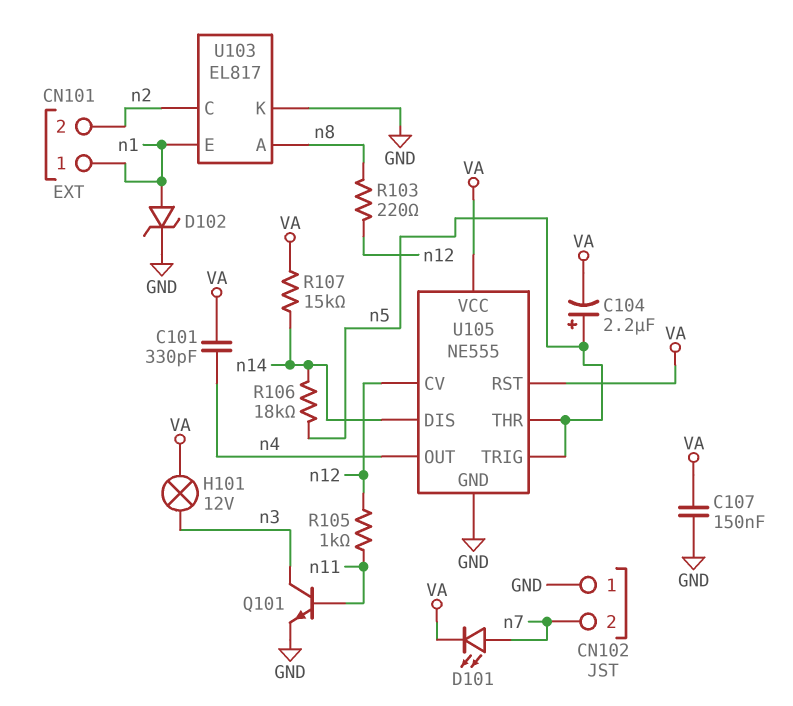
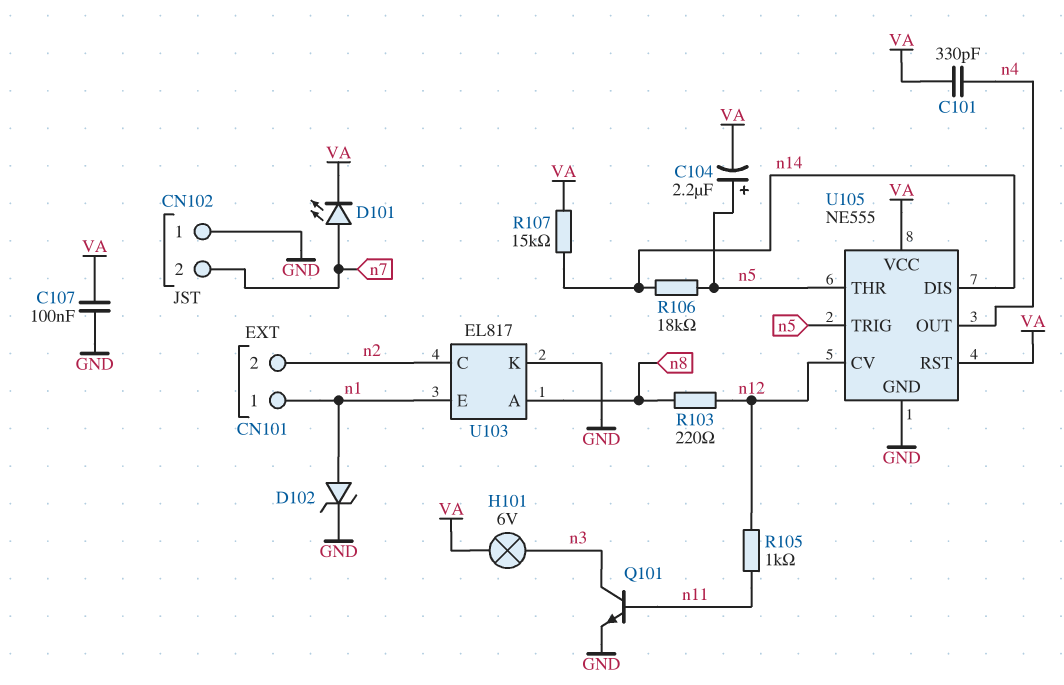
C107: 150nF (GND, VA) -> 100nF (GND, VA)
H101: lamp 12V (VA, n3) -> lamp 6V (VA, n3)

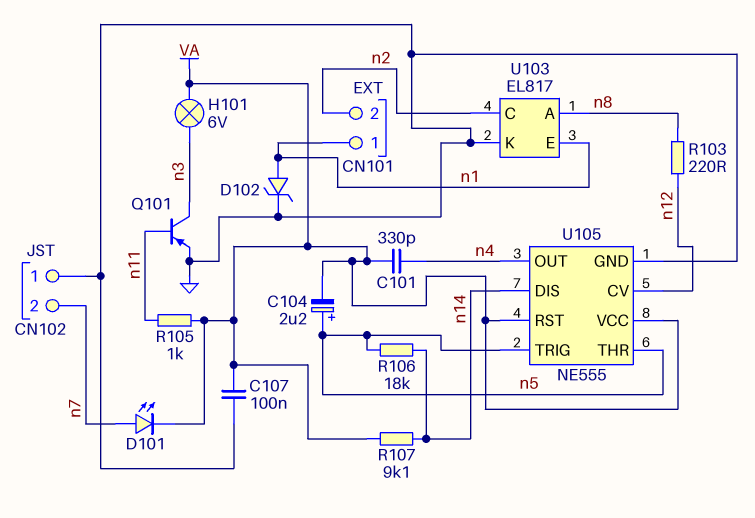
Q101: NPN (B n11, C n3, E GND) -> PNP (B n11, C n3, E GND)
R105: 1k (n11, n12) -> 1k (VA, n11)
R107: 15k (VA, n14) -> 9.1k (VA, n14)

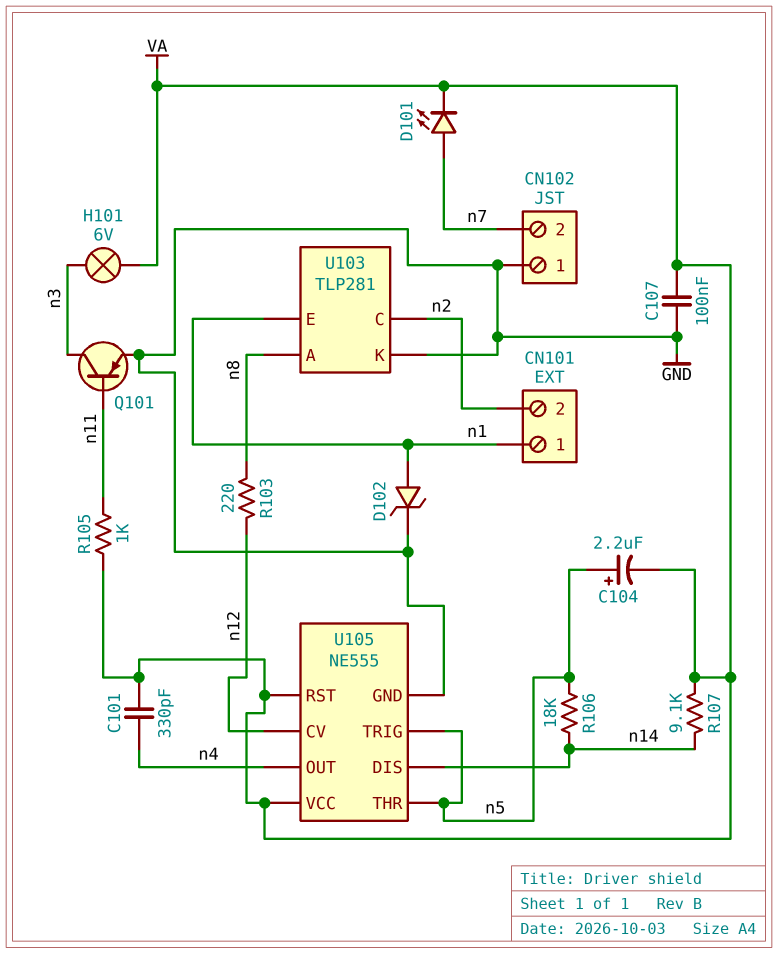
U103: EL817 -> TLP281

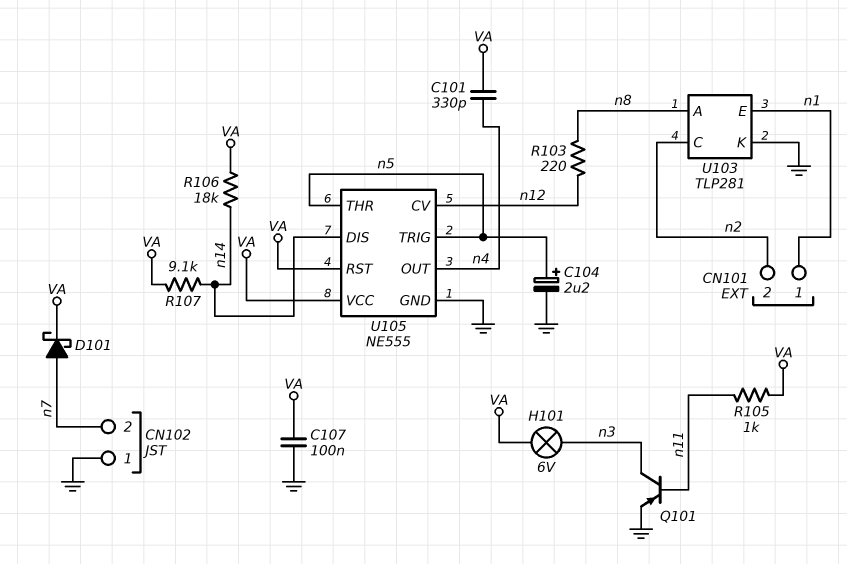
C104: 2.2uF (plus n5, minus VA) -> 2.2uF (plus n5, minus GND)
D101: LED (A n7, K VA) -> schottky (A n7, K VA)
D102: zener (A n1, K GND) -> none
R106: 18k (n5, n14) -> 18k (VA, n14)

